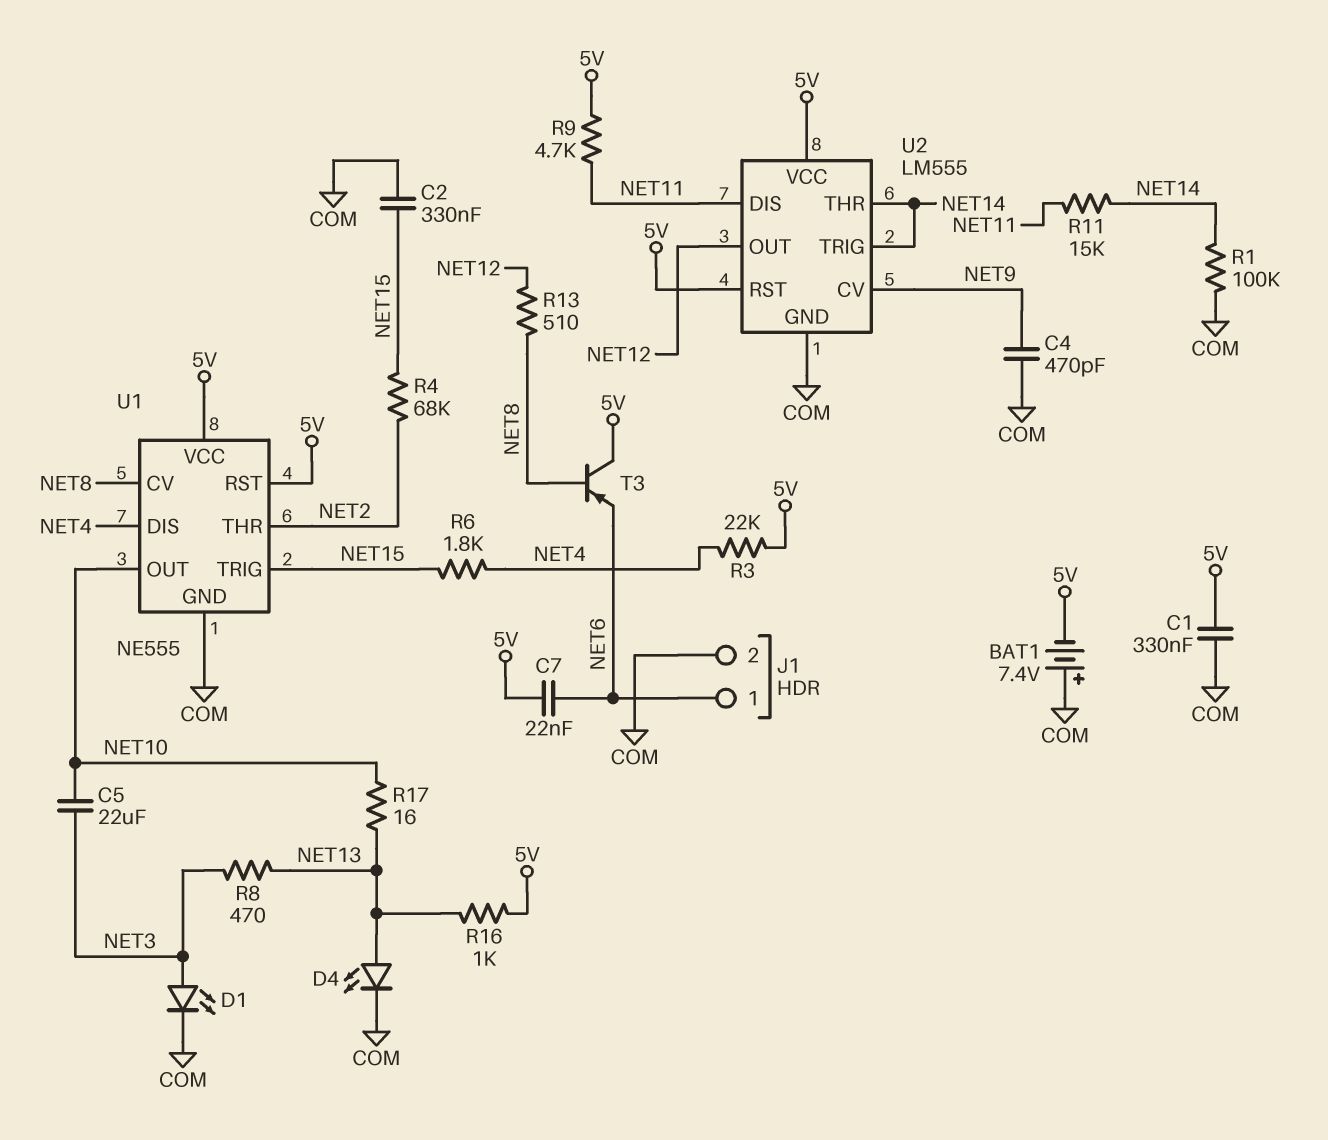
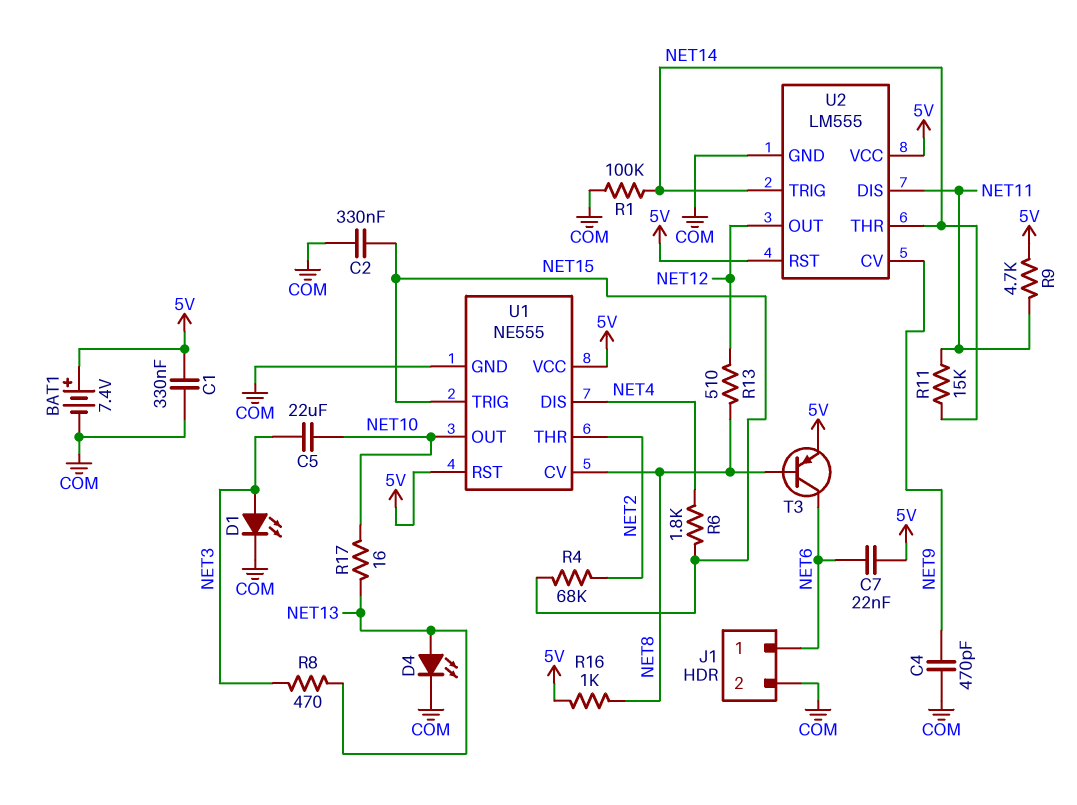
BAT1: 7.4V (plus COM, minus 5V) -> 7.4V (plus 5V, minus COM)
R3: 22k (5V, NET4) -> none
R16: 1k (5V, NET13) -> 1k (5V, NET8)
T3: PNP (B NET8, C 5V, E NET6) -> PNP (B NET8, C NET6, E 5V)

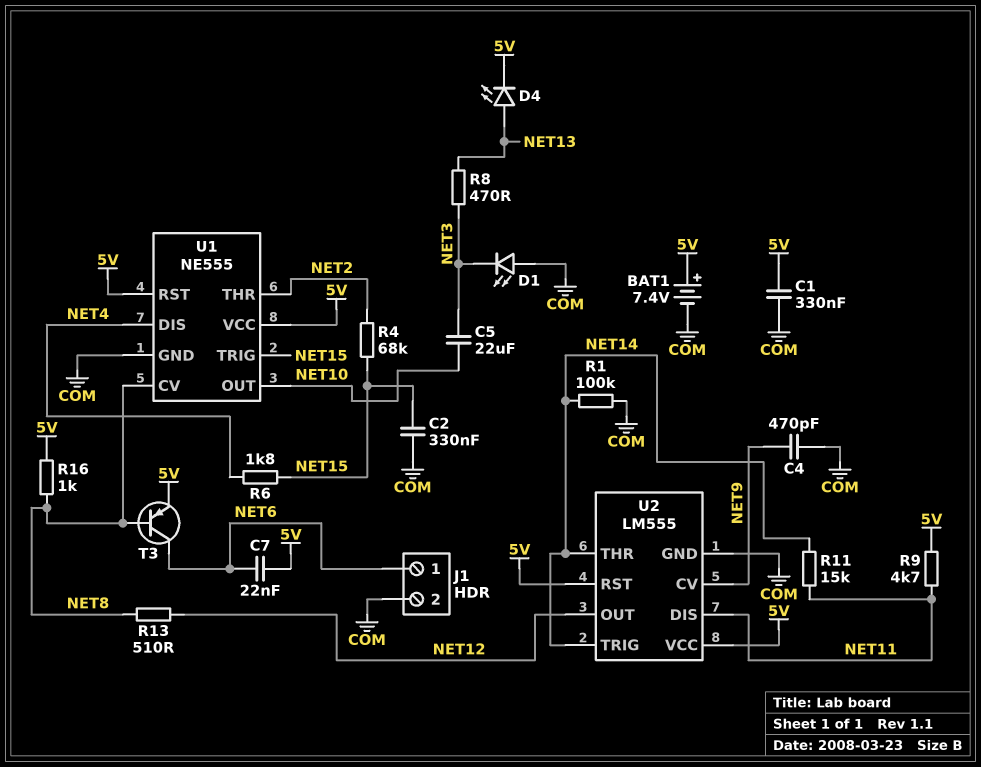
D1: LED (A NET3, K COM) -> LED (A COM, K NET3)
D4: LED (A NET13, K COM) -> LED (A NET13, K 5V)
R17: 16 (NET10, NET13) -> none

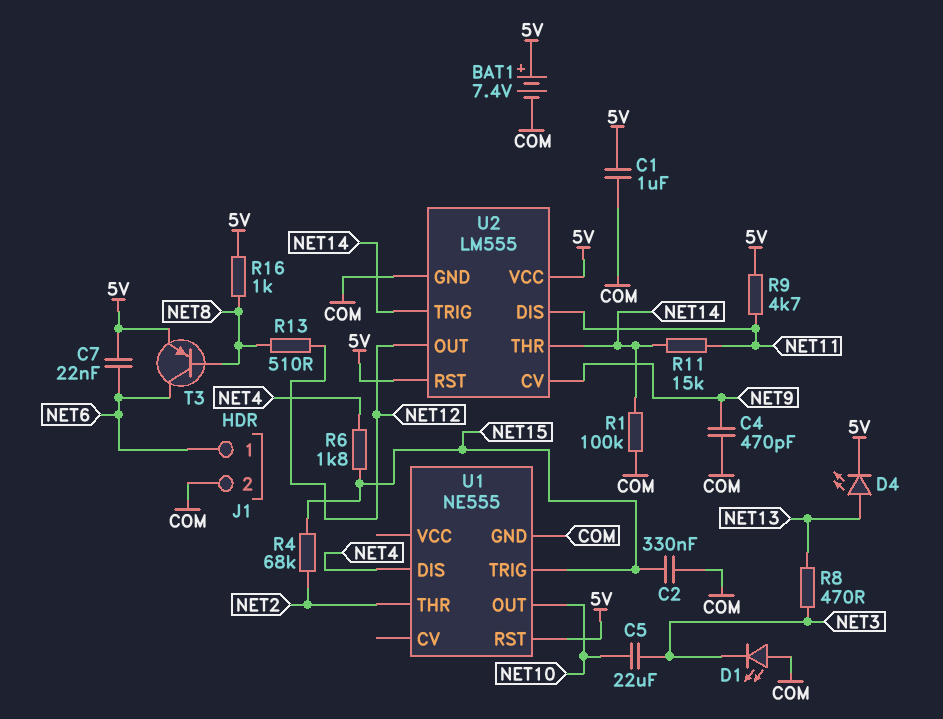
C1: 330nF (5V, COM) -> 1uF (5V, COM)
U1 pin CV: NET8 -> none
U1 pin VCC: 5V -> none

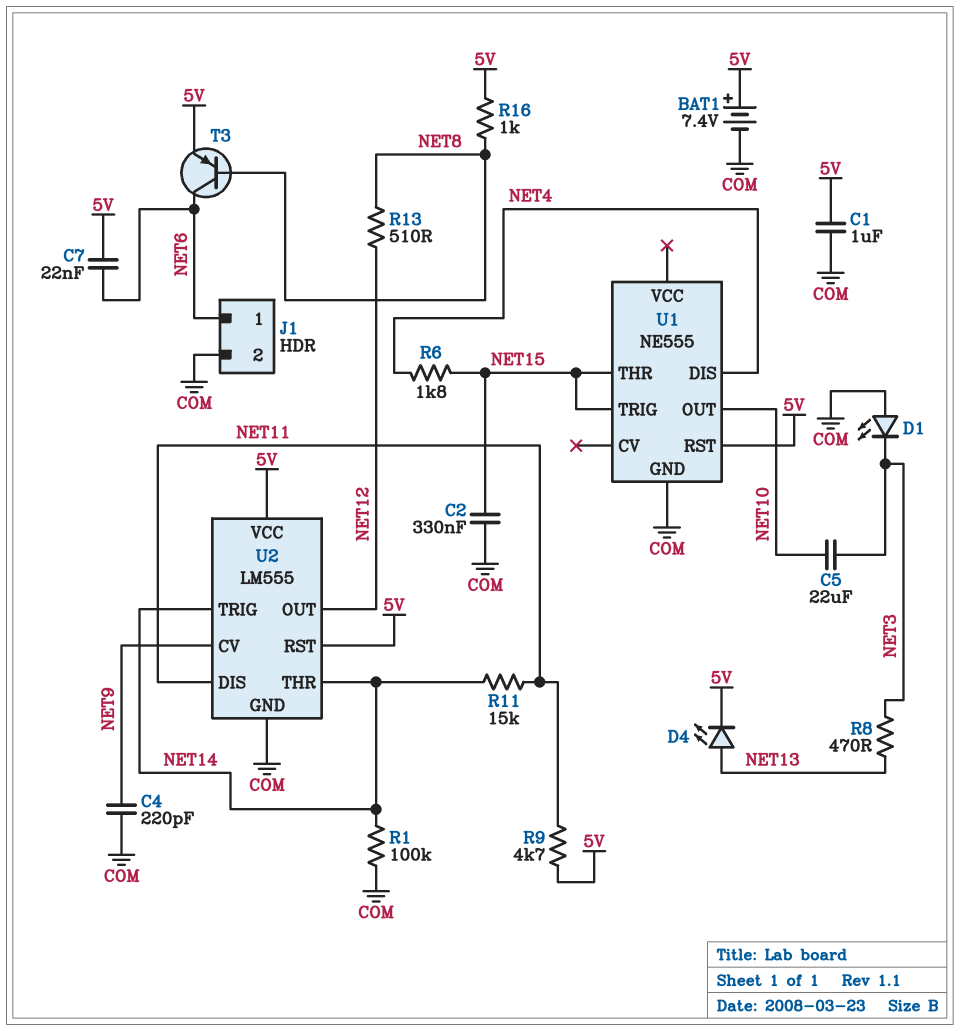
C4: 470pF (COM, NET9) -> 220pF (COM, NET9)
R4: 68k (NET2, NET15) -> none
U1 pin THR: NET2 -> NET15

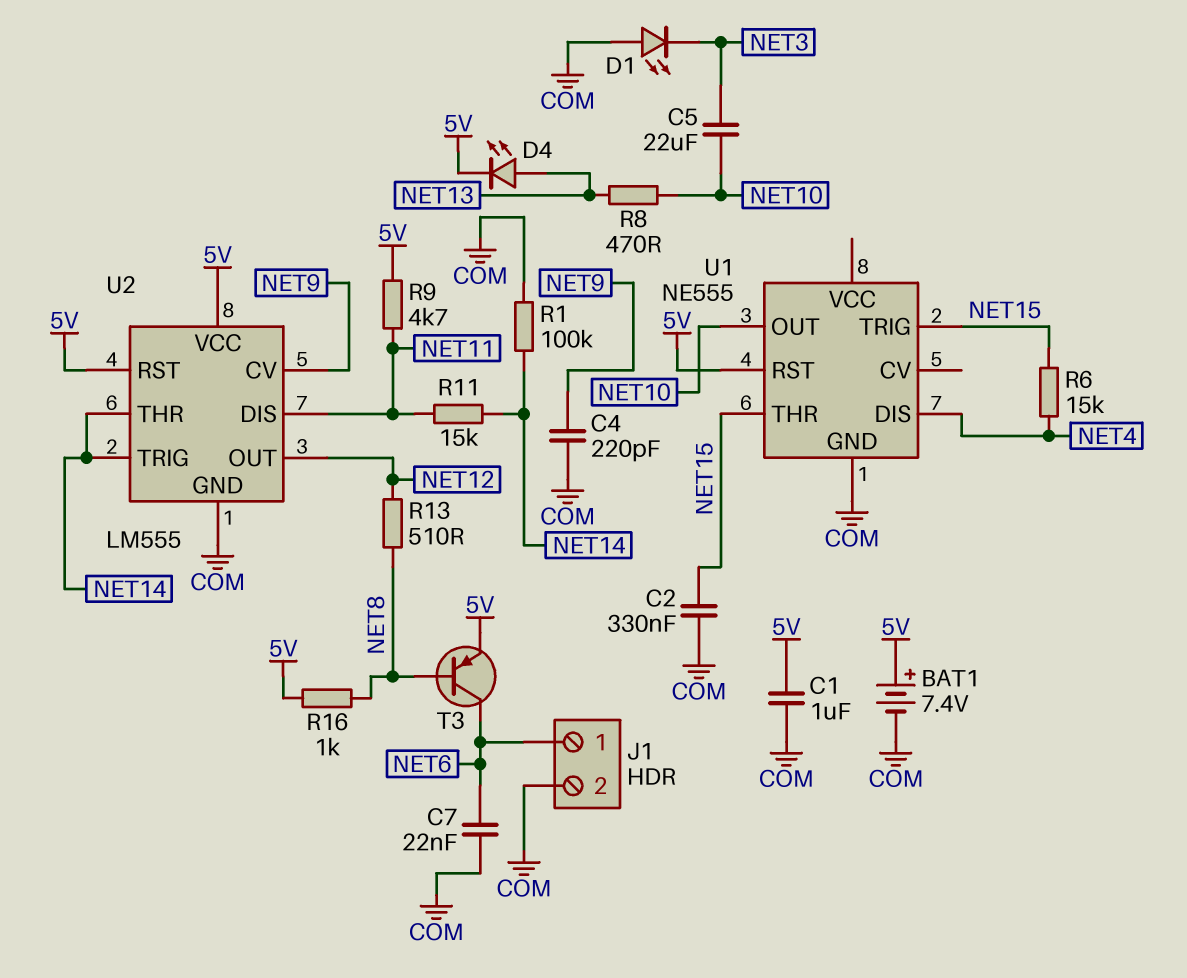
C7: 22nF (5V, NET6) -> 22nF (COM, NET6)
R6: 1.8k (NET4, NET15) -> 15k (NET4, NET15)
R8: 470 (NET3, NET13) -> 470 (NET10, NET13)

